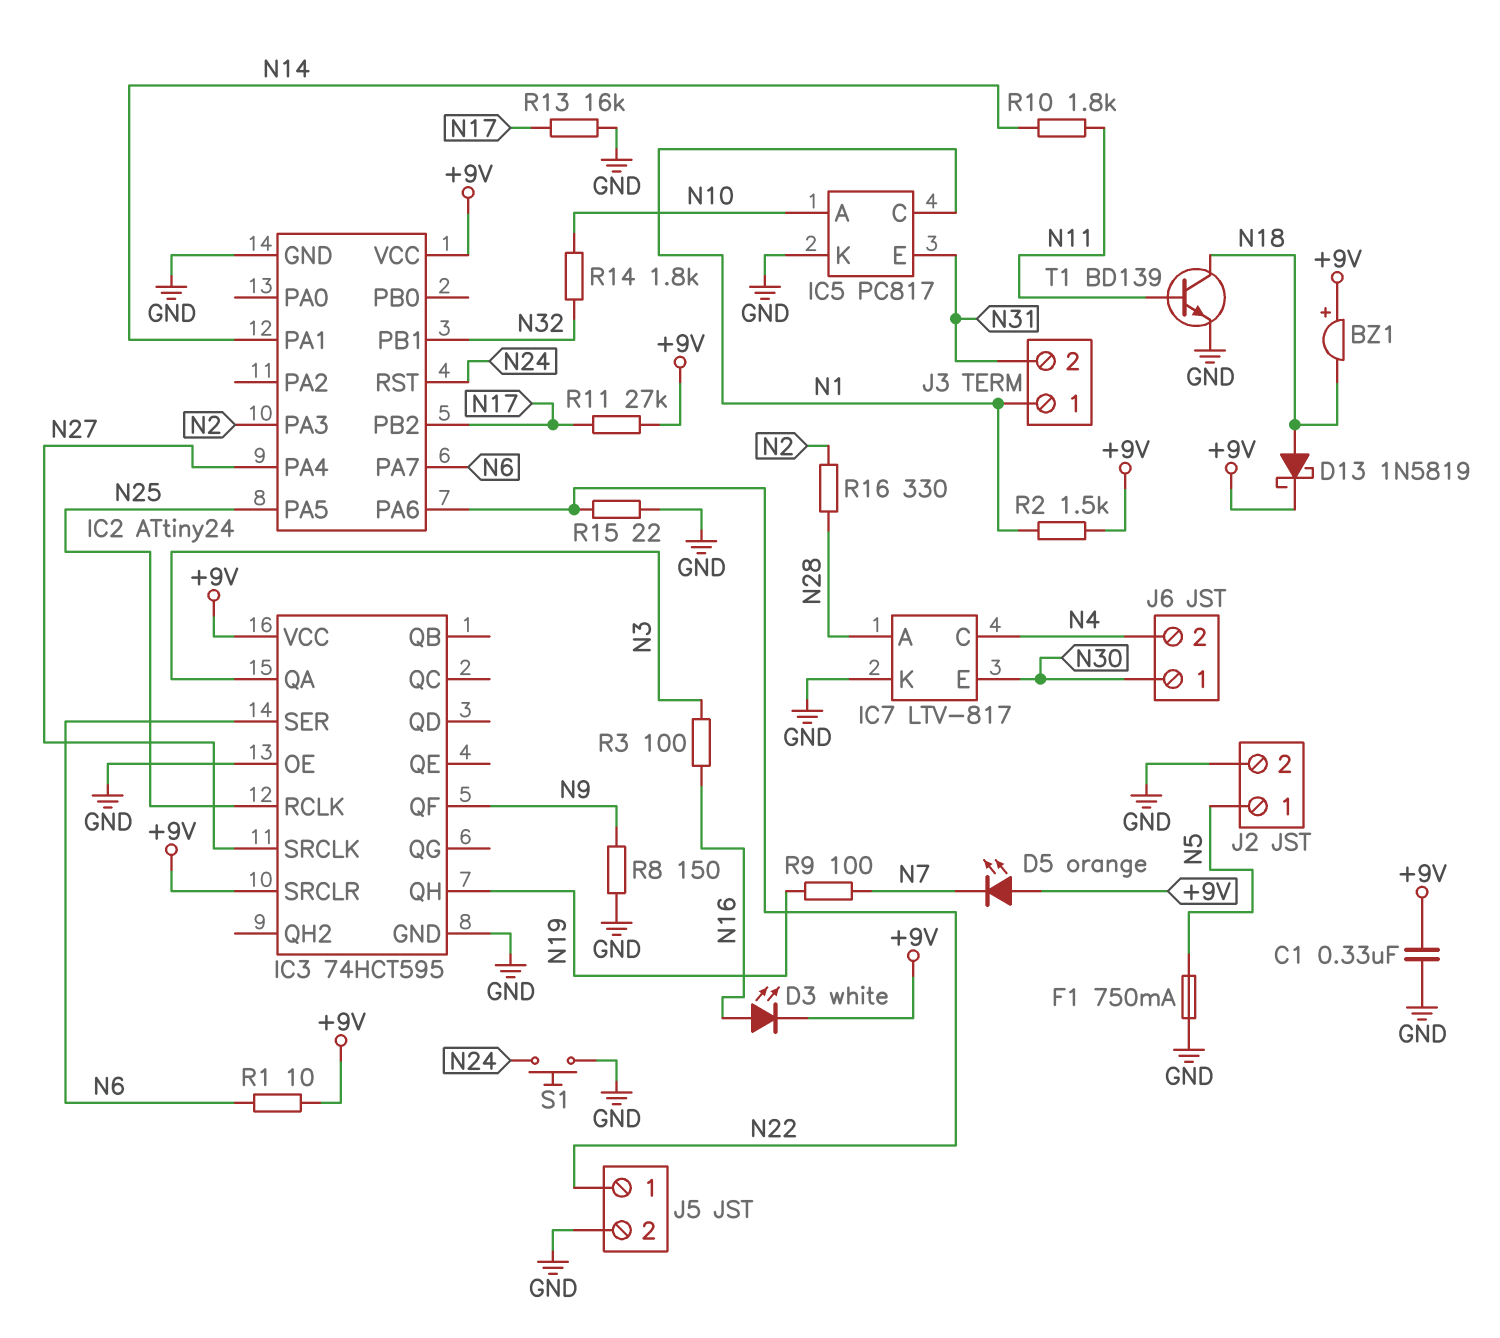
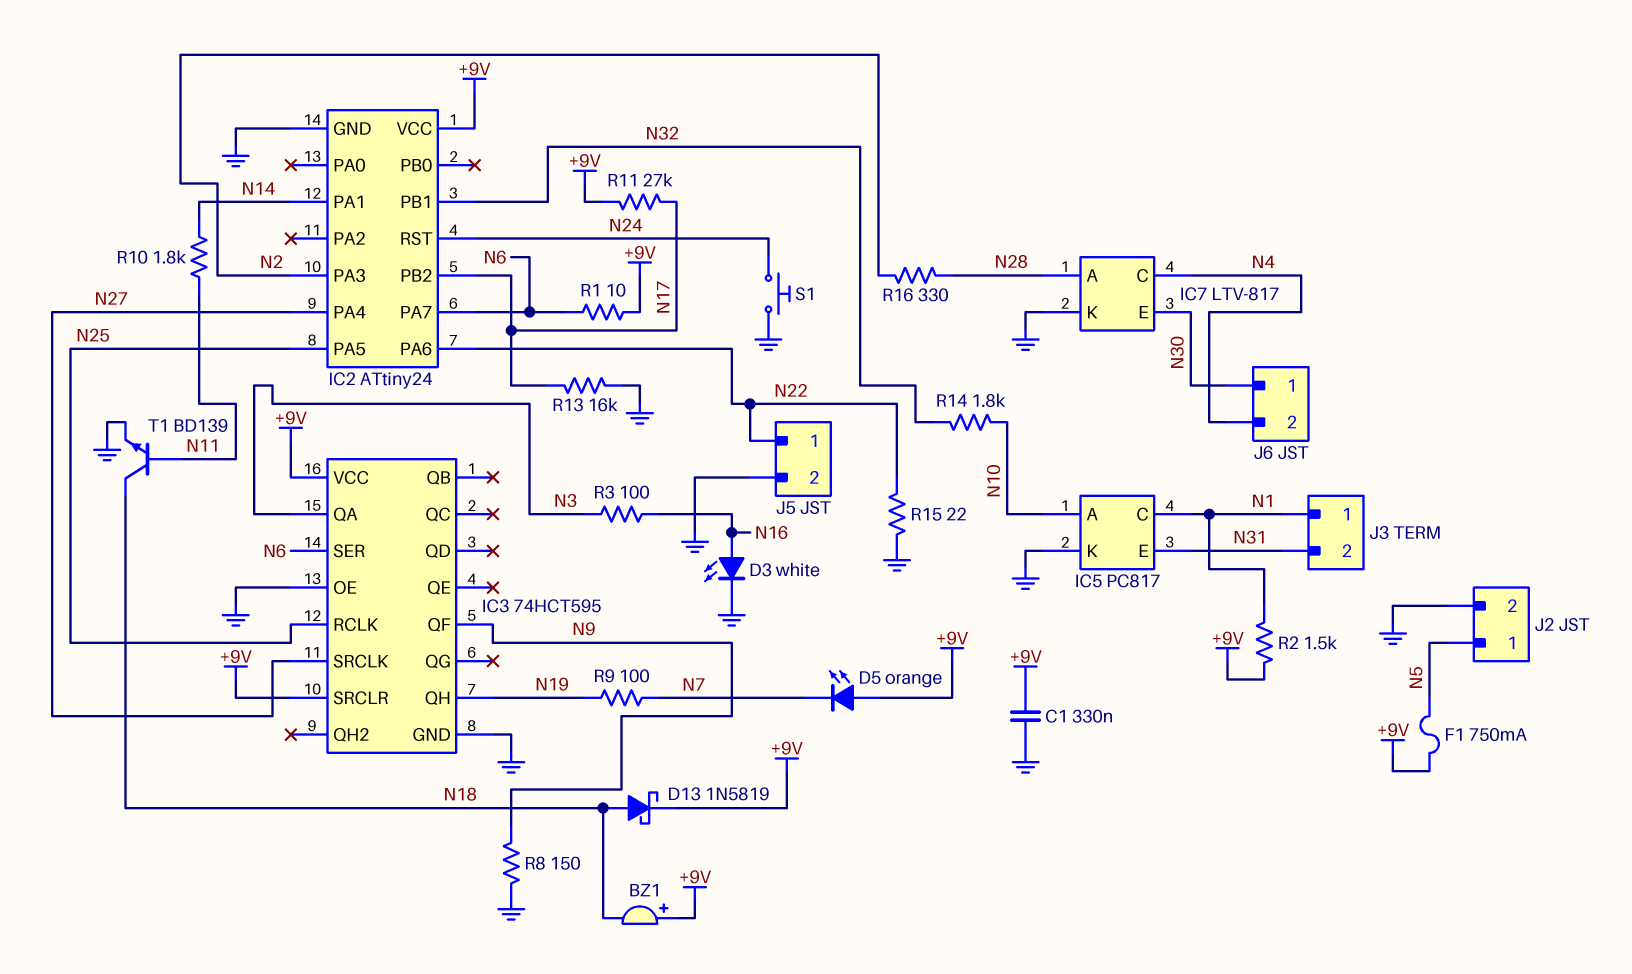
D3: LED white (A N16, K +9V) -> LED white (A N16, K GND)
F1: 750mA (GND, N5) -> 750mA (+9V, N5)

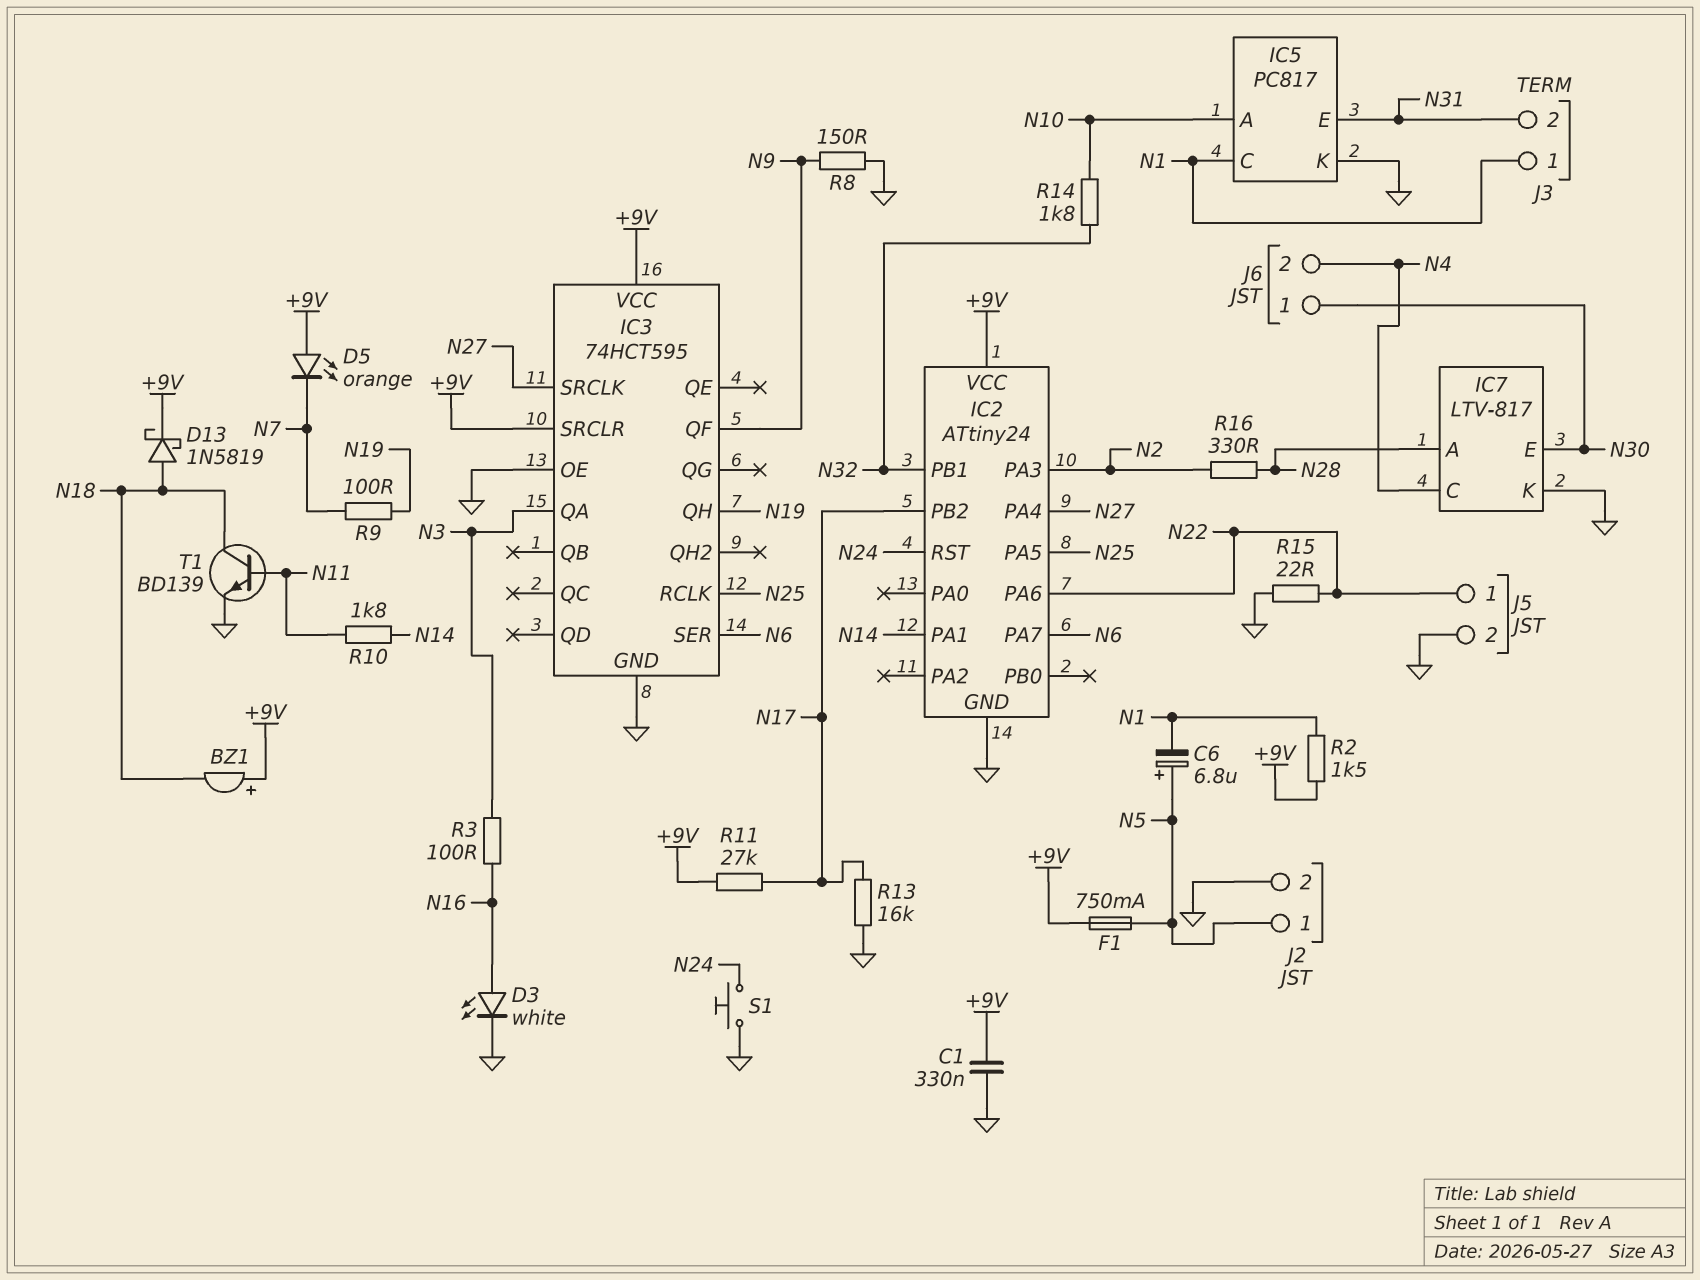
C6: none -> 6.8uF (plus N5, minus N1)
R1: 10 (+9V, N6) -> none

